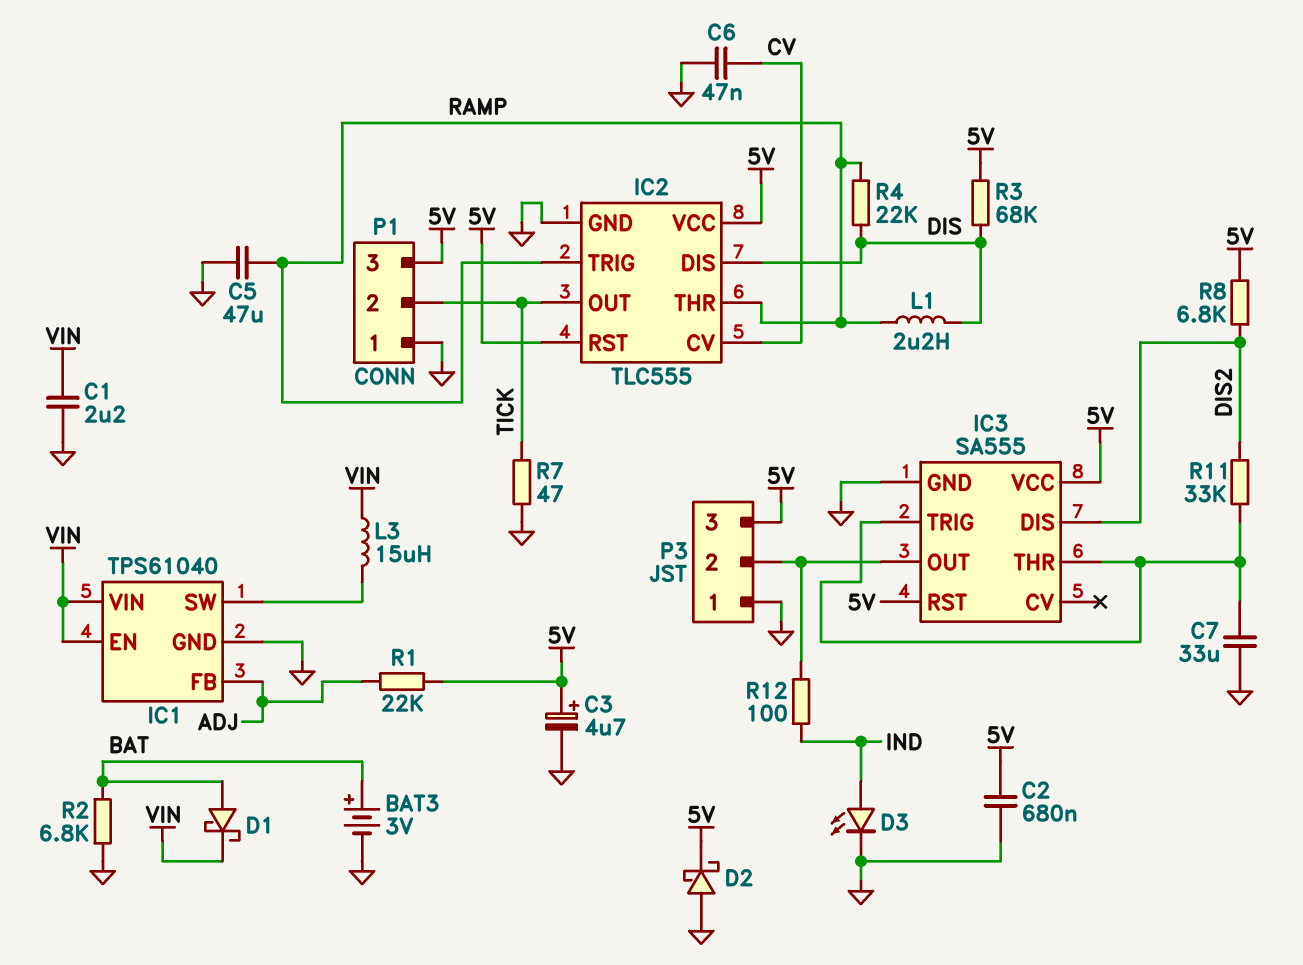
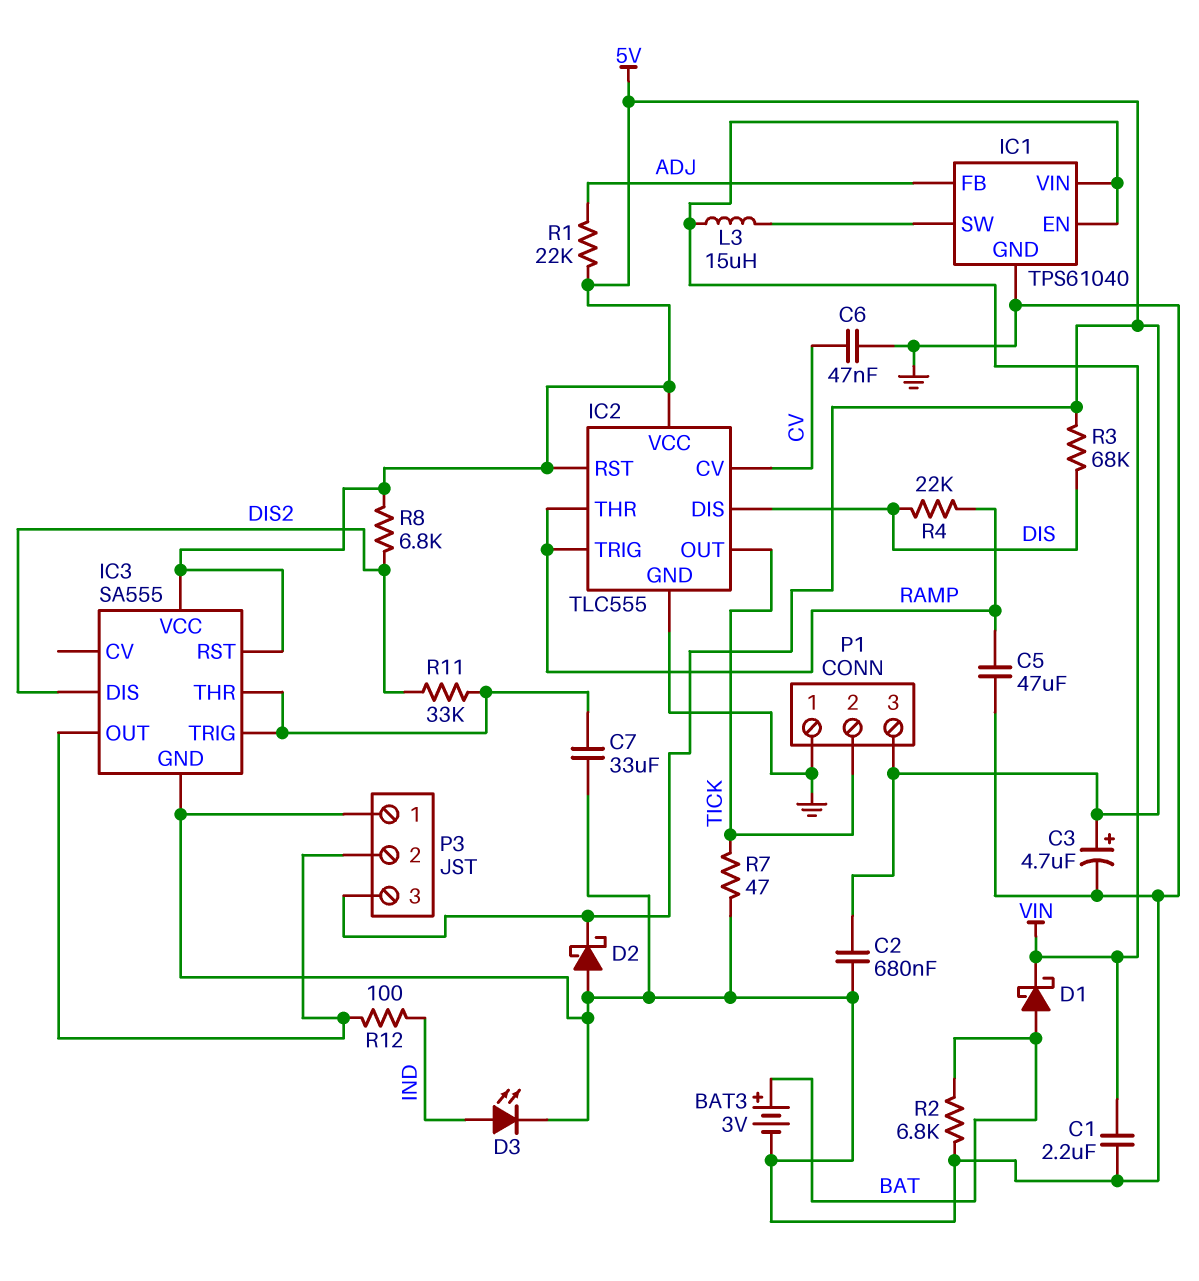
L1: 2.2uH (DIS, RAMP) -> none

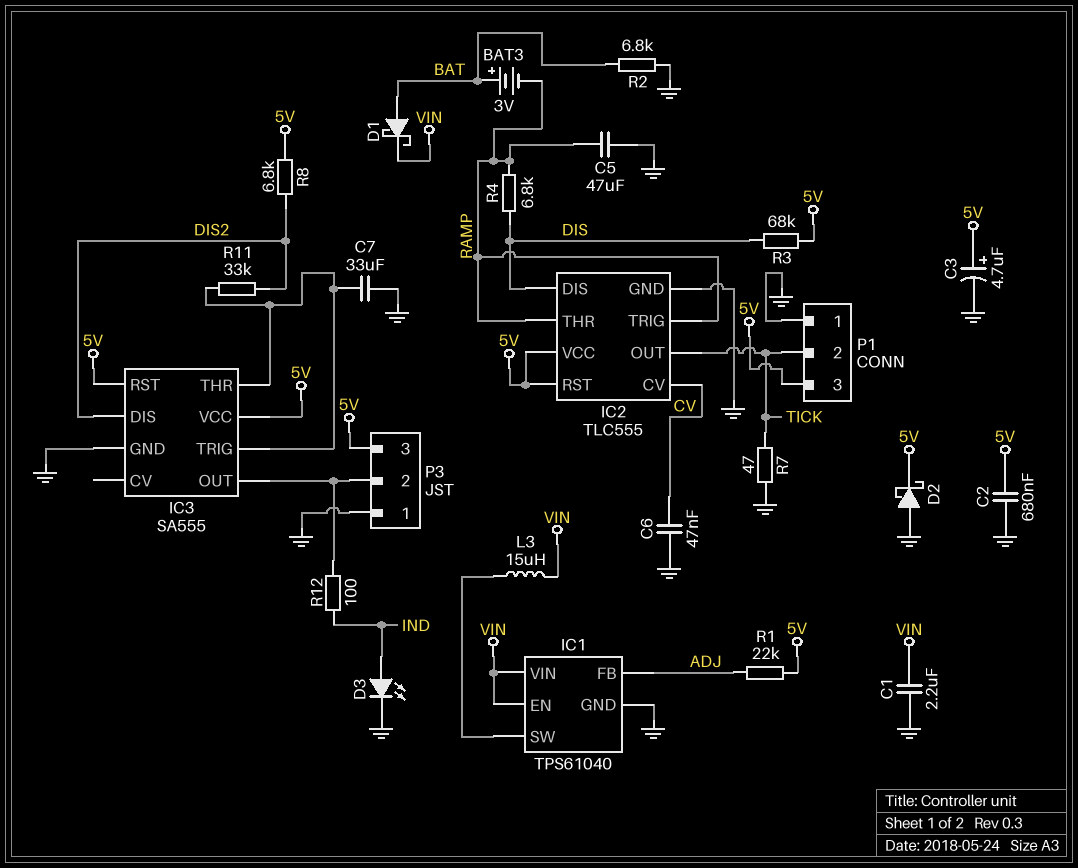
BAT3: 3V (plus BAT, minus GND) -> 3V (plus BAT, minus RAMP)
R4: 22k (DIS, RAMP) -> 6.8k (DIS, RAMP)

